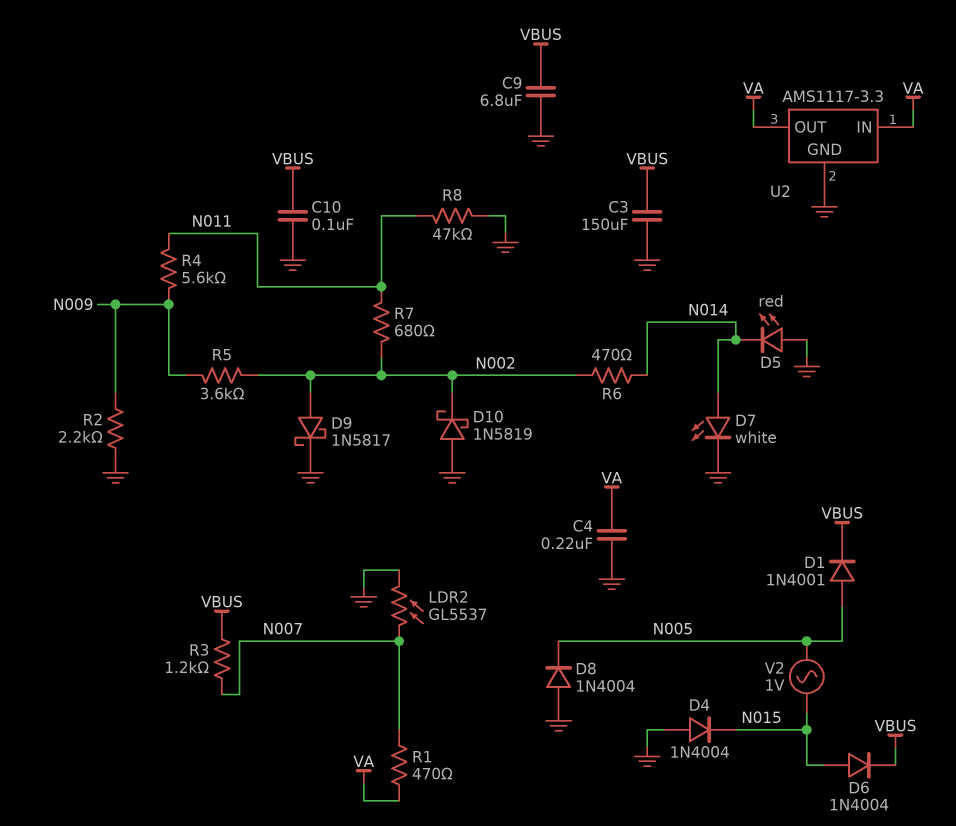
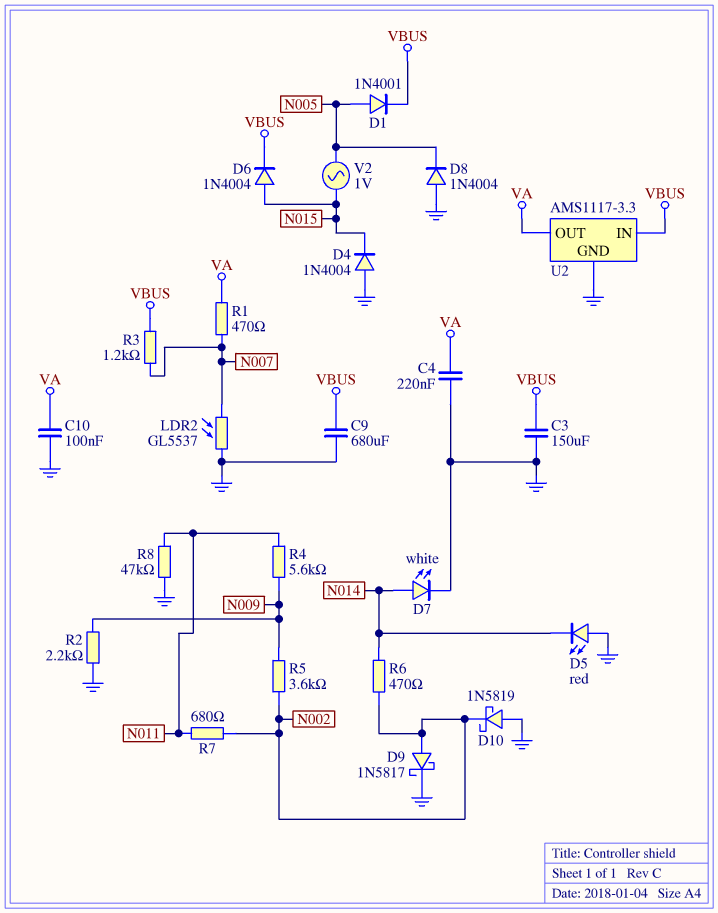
C9: 6.8uF (GND, VBUS) -> 680uF (GND, VBUS)
C10: 100nF (GND, VBUS) -> 100nF (GND, VA)
U2 pin IN: VA -> VBUS

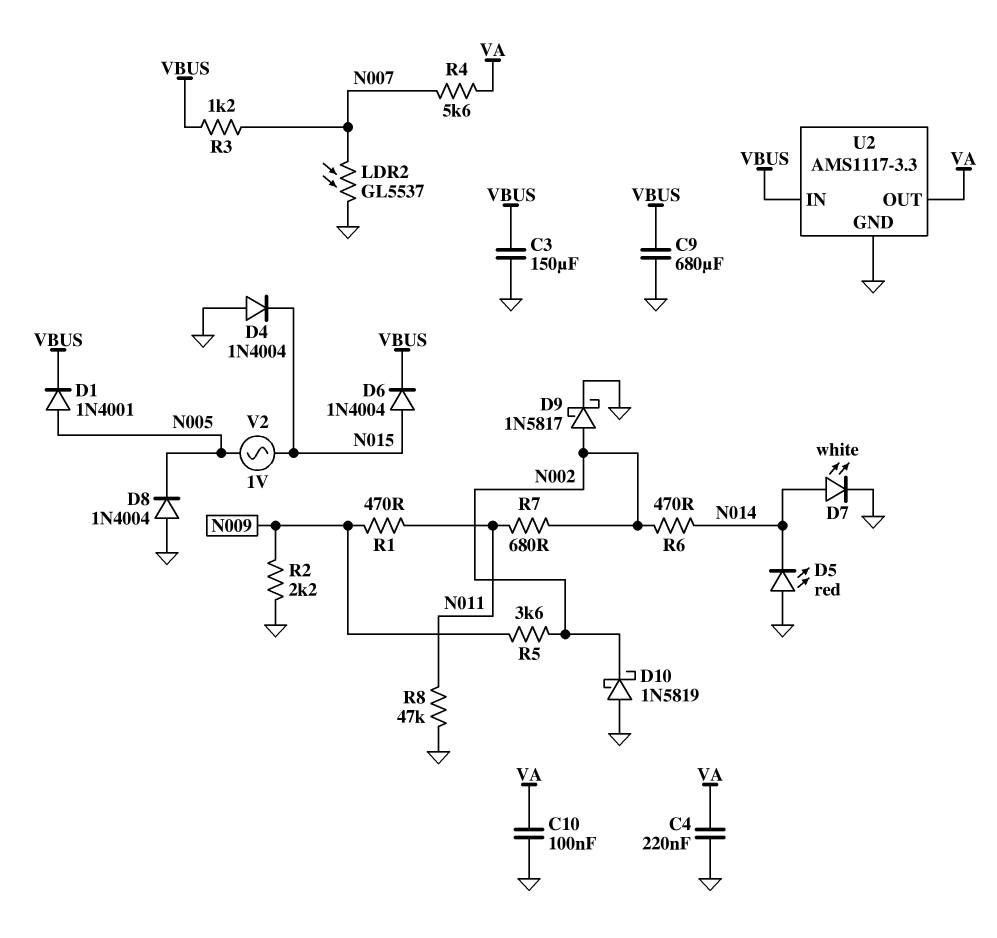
R1: 470 (N007, VA) -> 470 (N009, N011)
R4: 5.6k (N009, N011) -> 5.6k (N007, VA)

